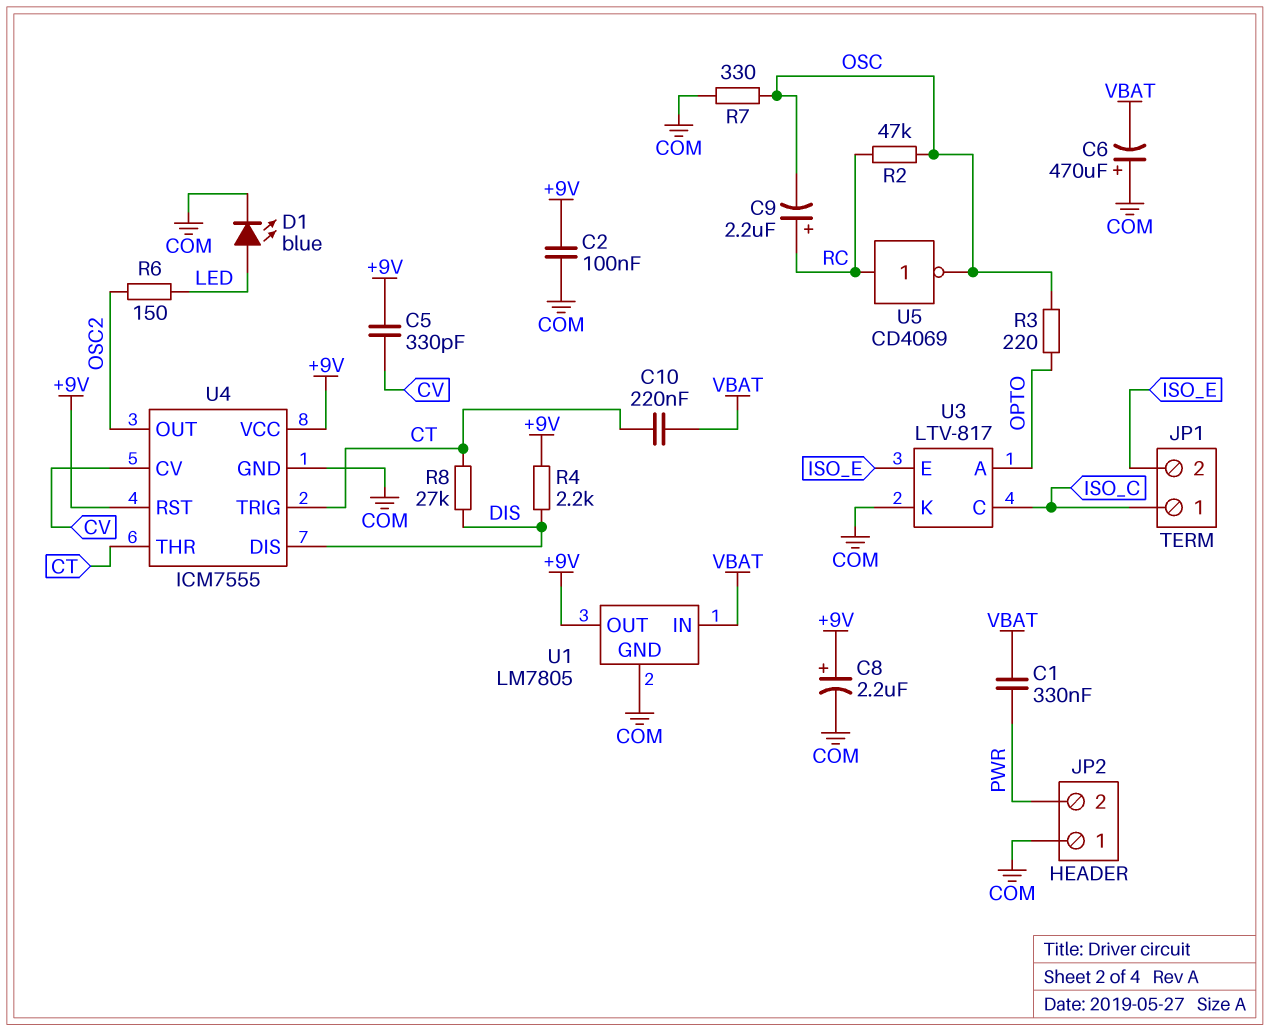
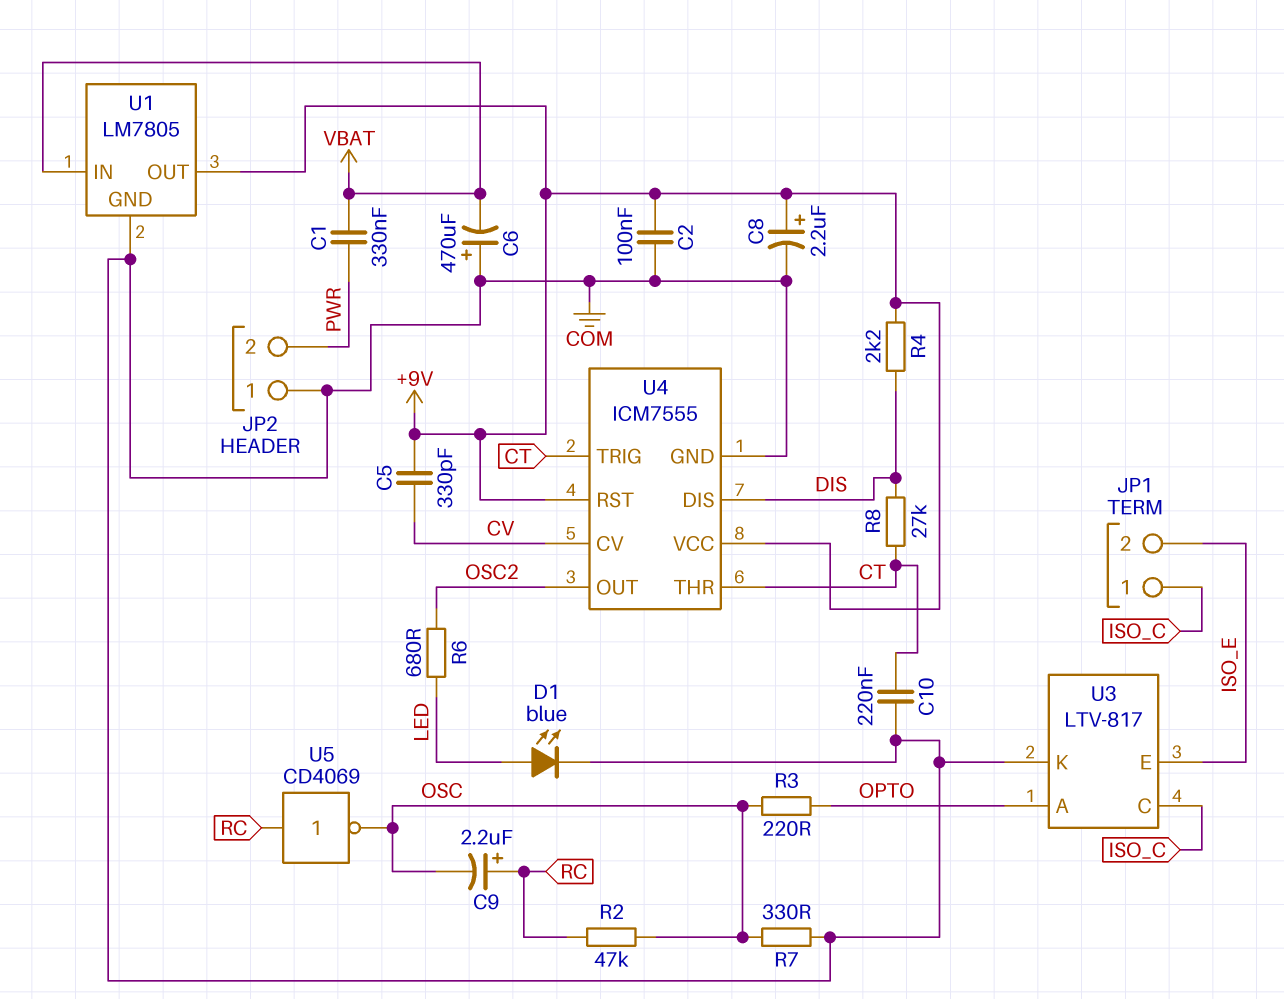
C10: 220nF (CT, VBAT) -> 220nF (COM, CT)
R6: 150 (LED, OSC2) -> 680 (LED, OSC2)

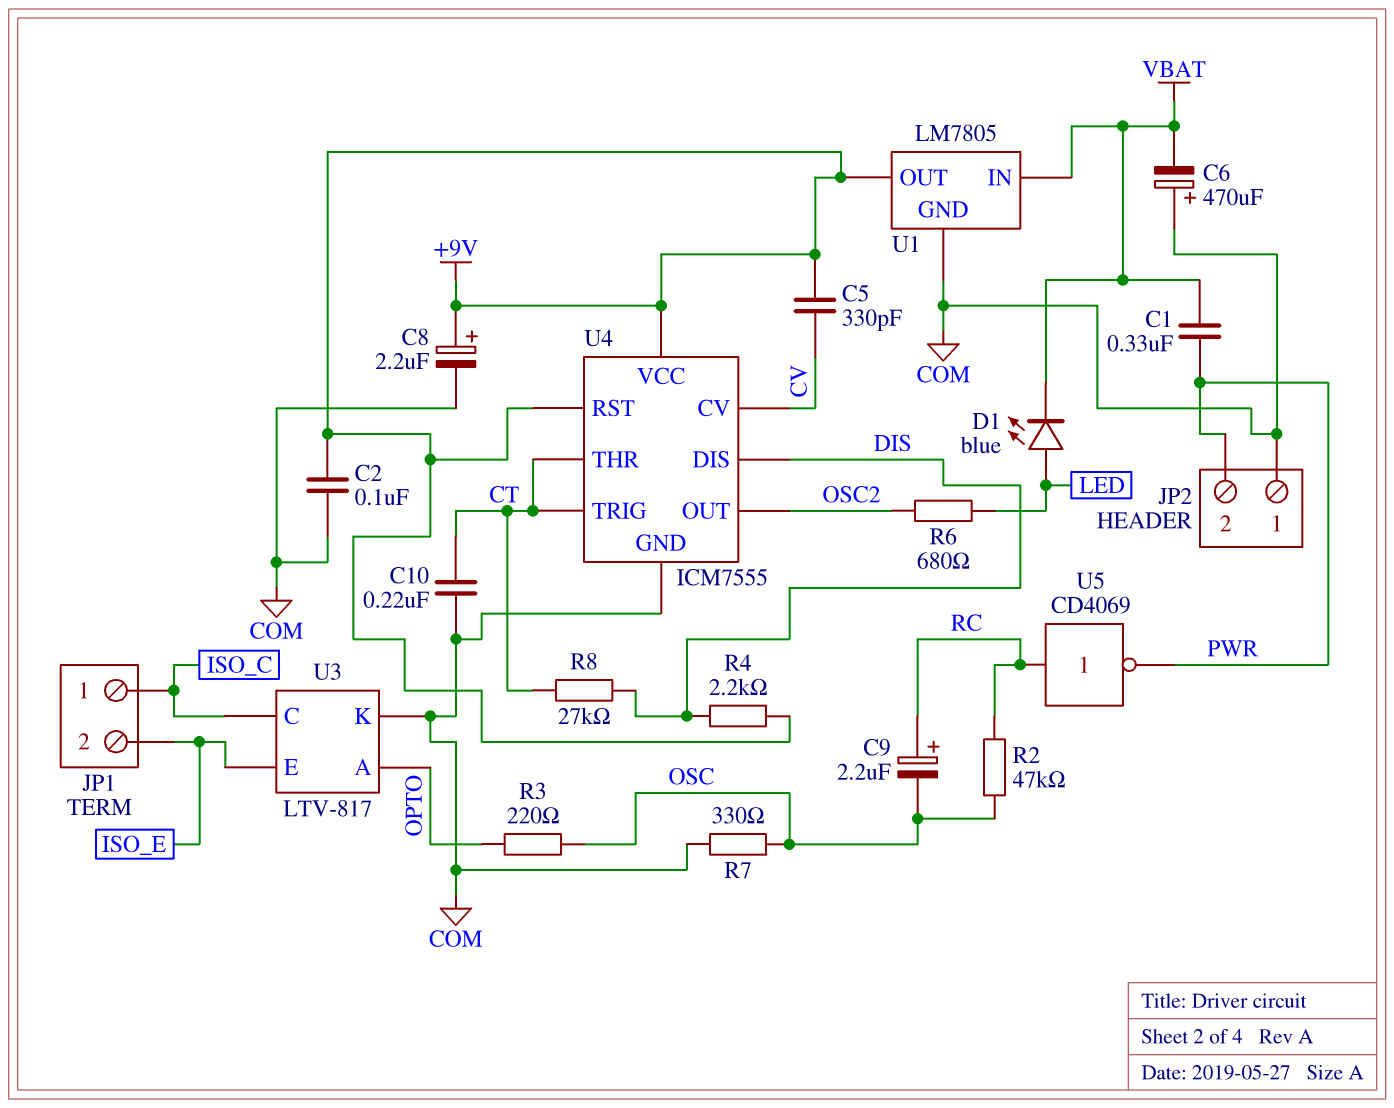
D1: LED blue (A LED, K COM) -> LED blue (A LED, K VBAT)
U5: NOT CD4069 (in RC, out OSC) -> NOT CD4069 (in RC, out PWR)

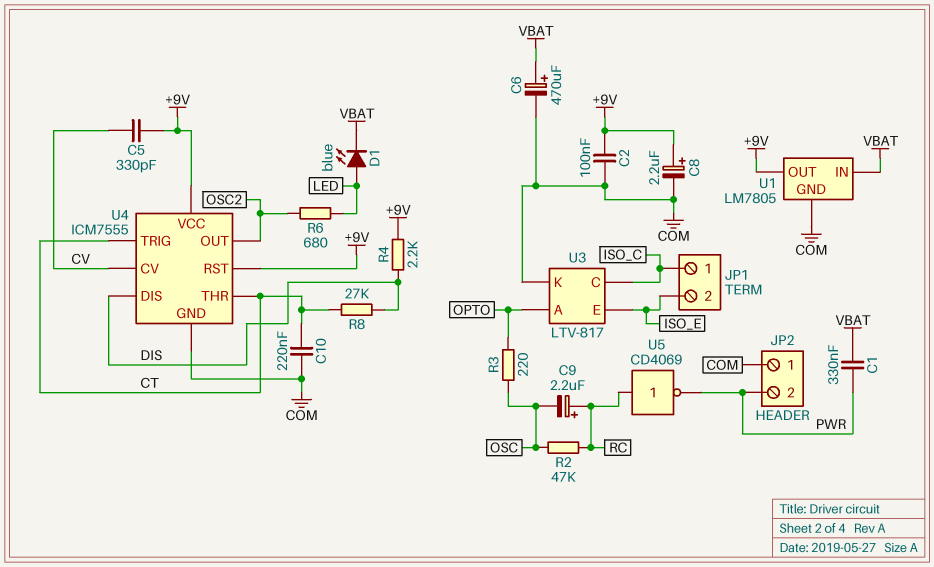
C6: 470uF (plus COM, minus VBAT) -> 470uF (plus VBAT, minus COM)
R7: 330 (COM, OSC) -> none

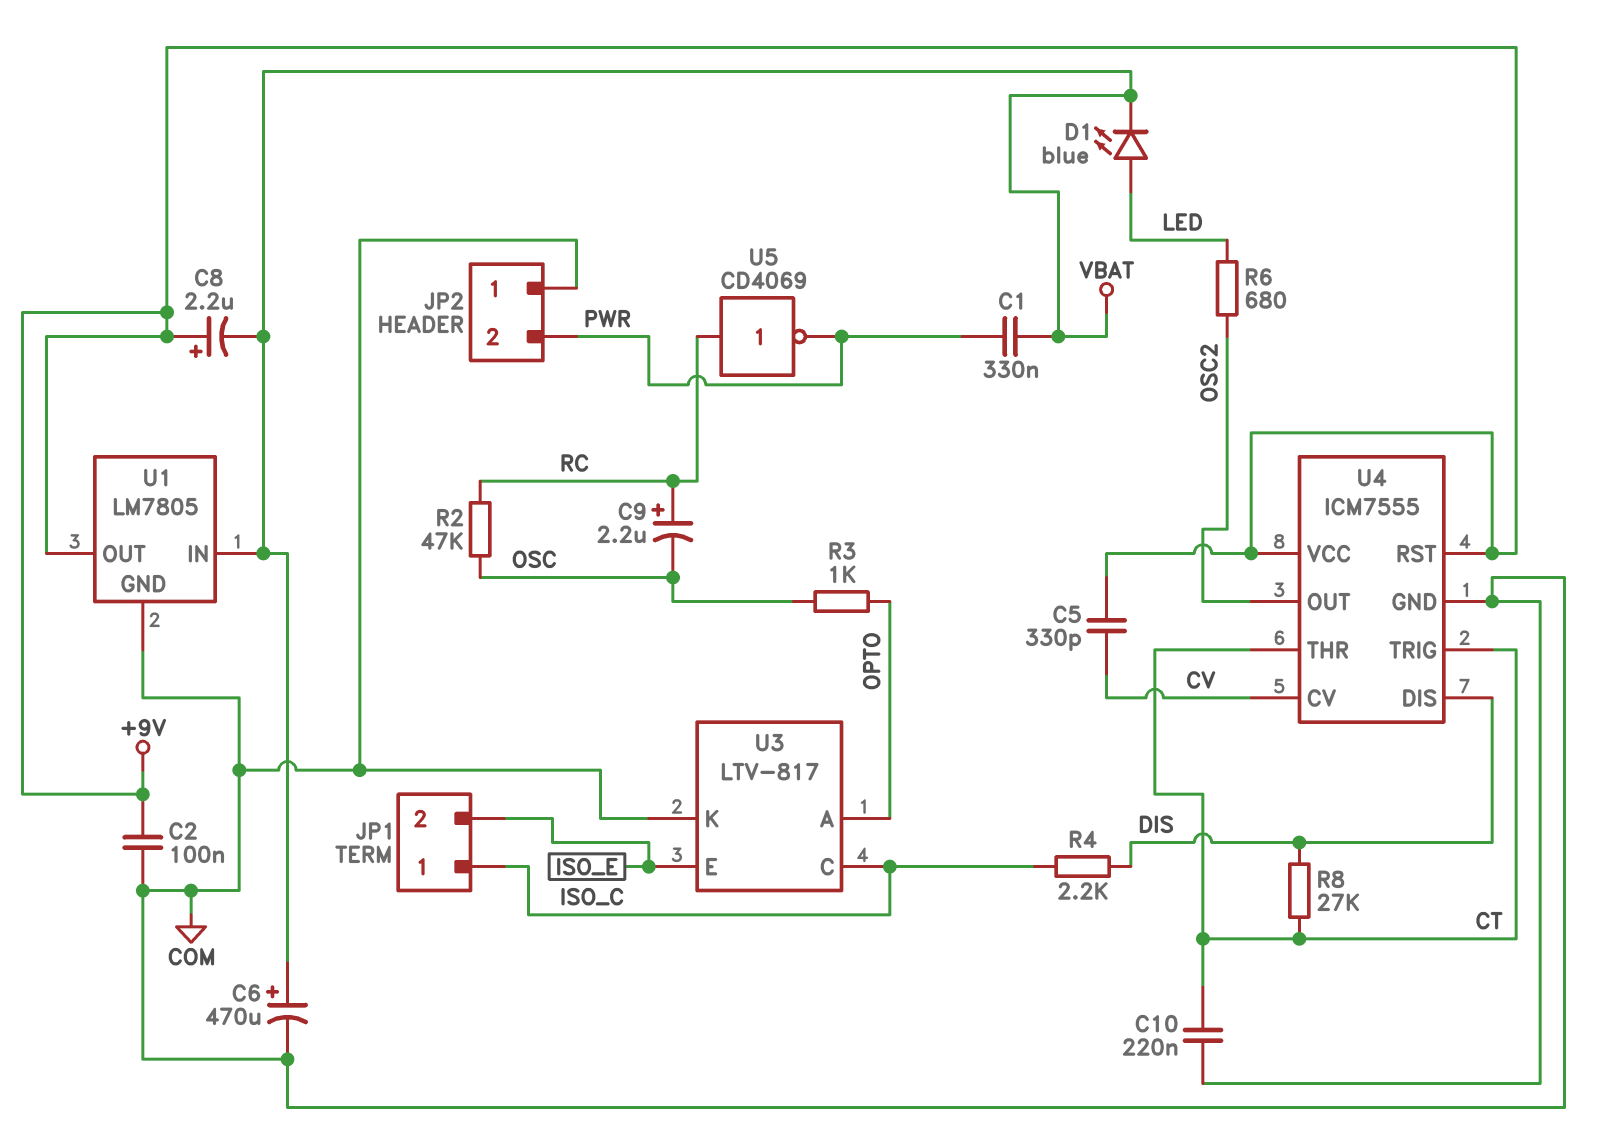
C8: 2.2uF (plus +9V, minus COM) -> 2.2uF (plus +9V, minus VBAT)
R3: 220 (OPTO, OSC) -> 1k (OPTO, OSC)
R4: 2.2k (+9V, DIS) -> 2.2k (DIS, ISO_C)

